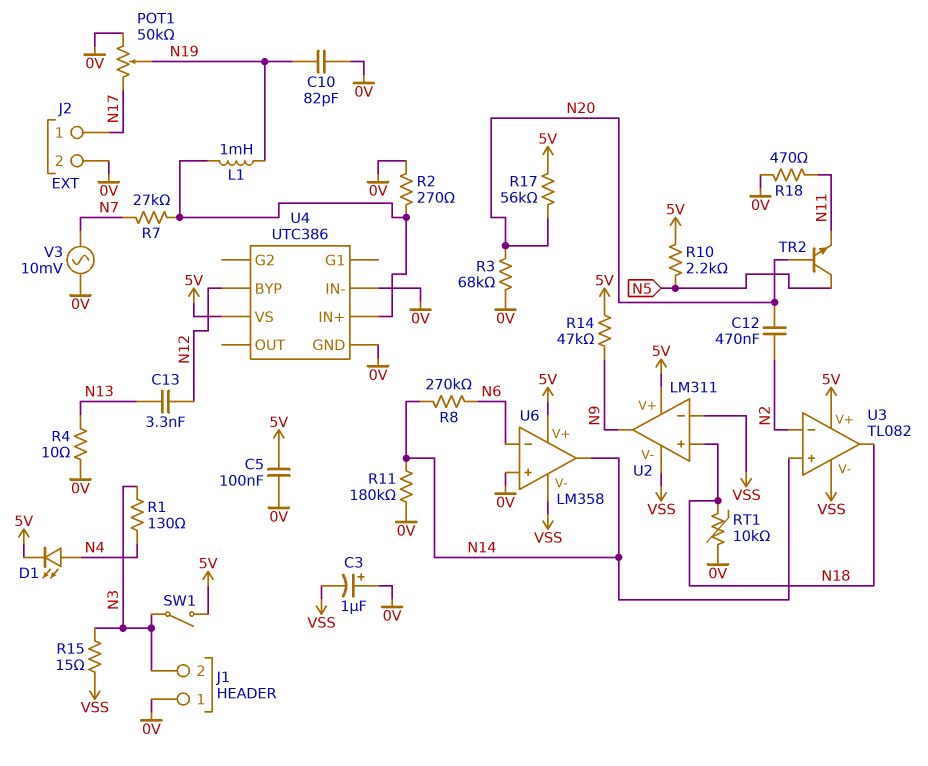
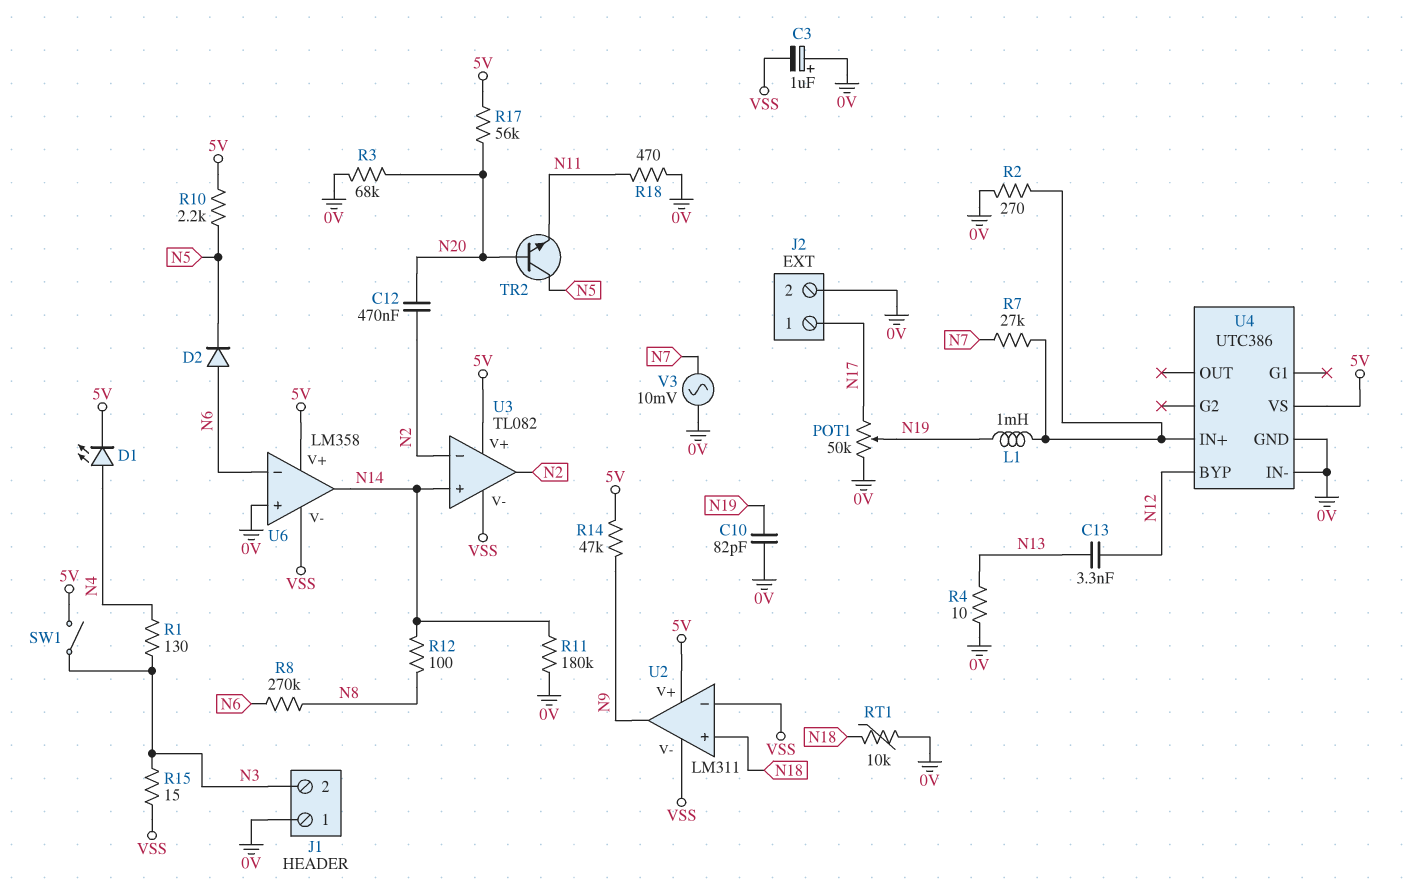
C5: 100nF (0V, 5V) -> none
D2: none -> diode (A N6, K N5)
R8: 270k (N6, N14) -> 270k (N6, N8)
R12: none -> 100 (N8, N14)
U3 pin out: N18 -> N2

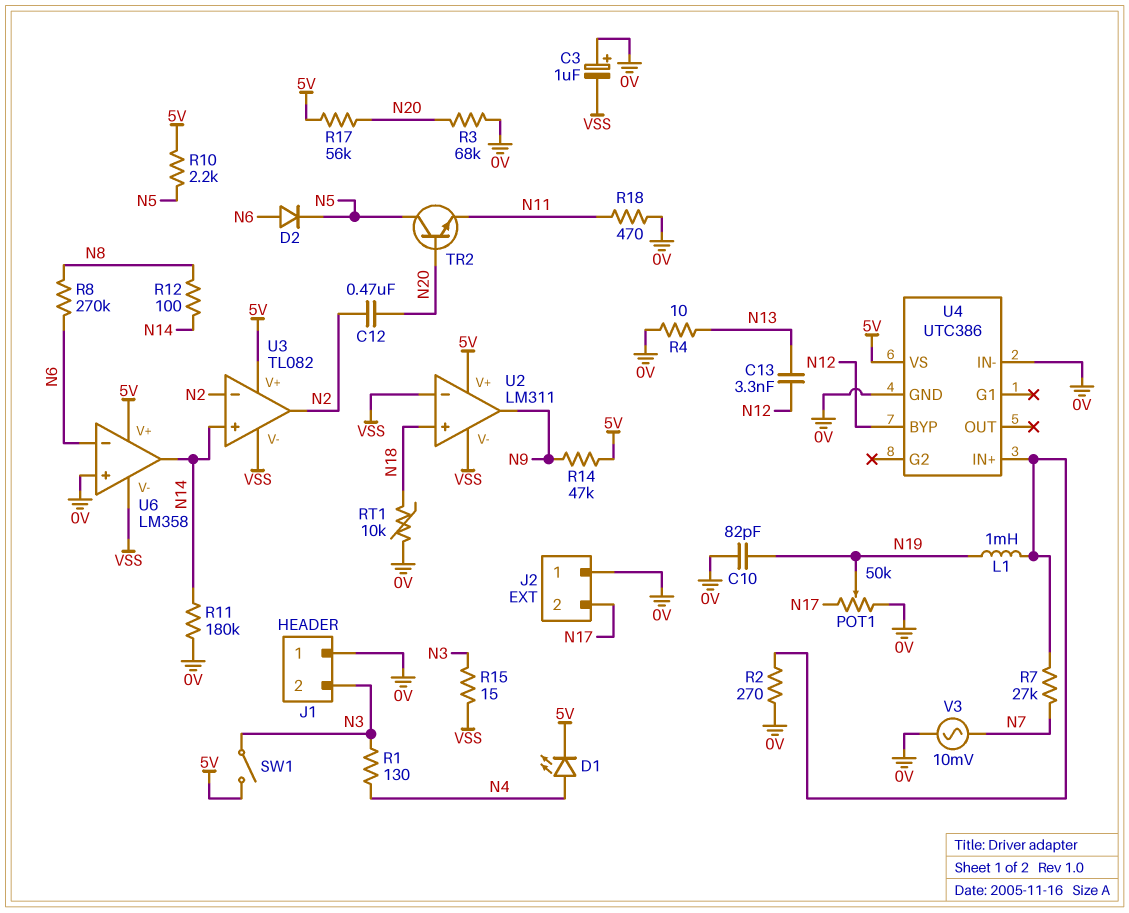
J2 pin 1: N17 -> 0V
J2 pin 2: 0V -> N17

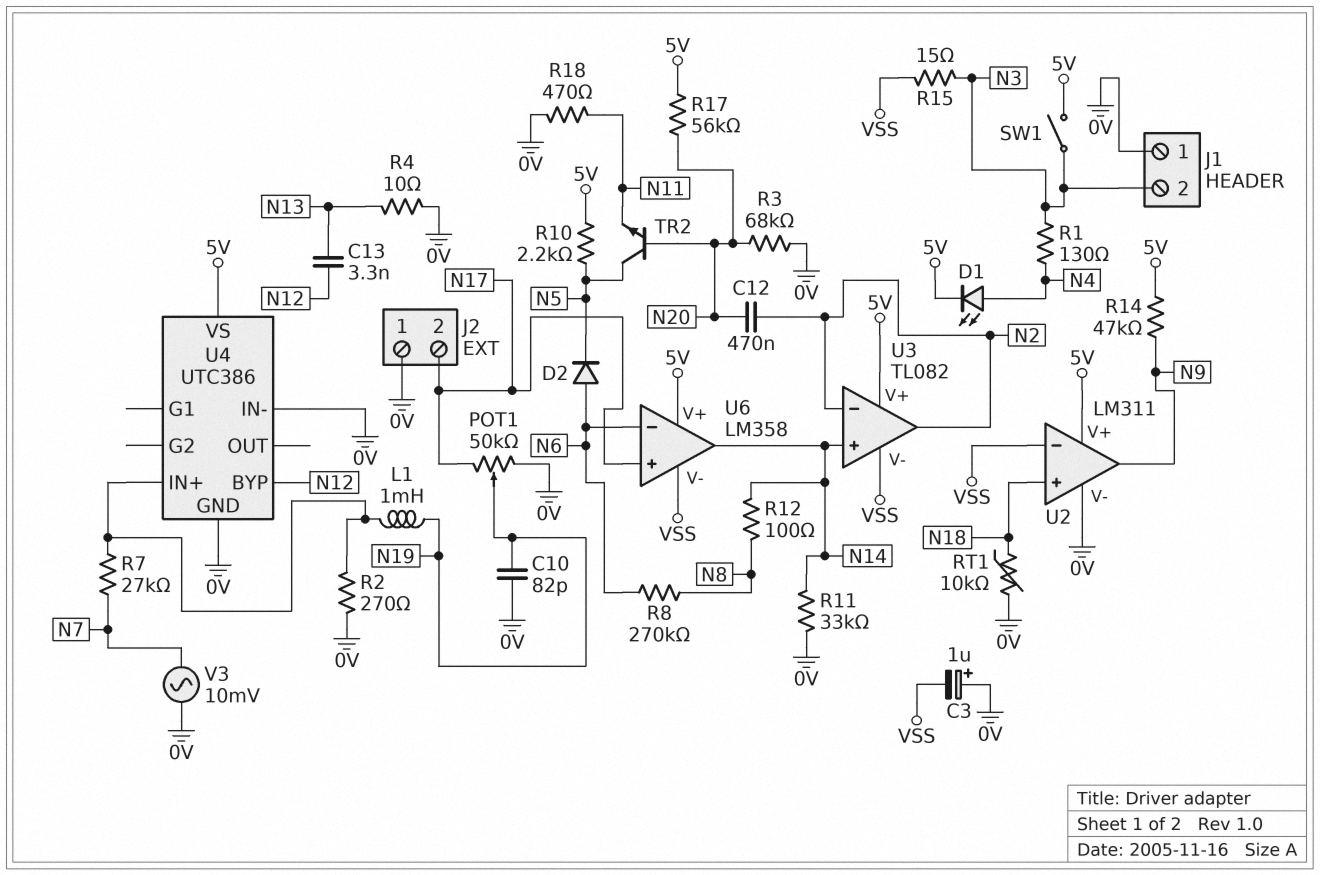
R11: 180k (0V, N14) -> 33k (0V, N14)
U2 pin V-: VSS -> 0V
U6 pin in+: 0V -> N17

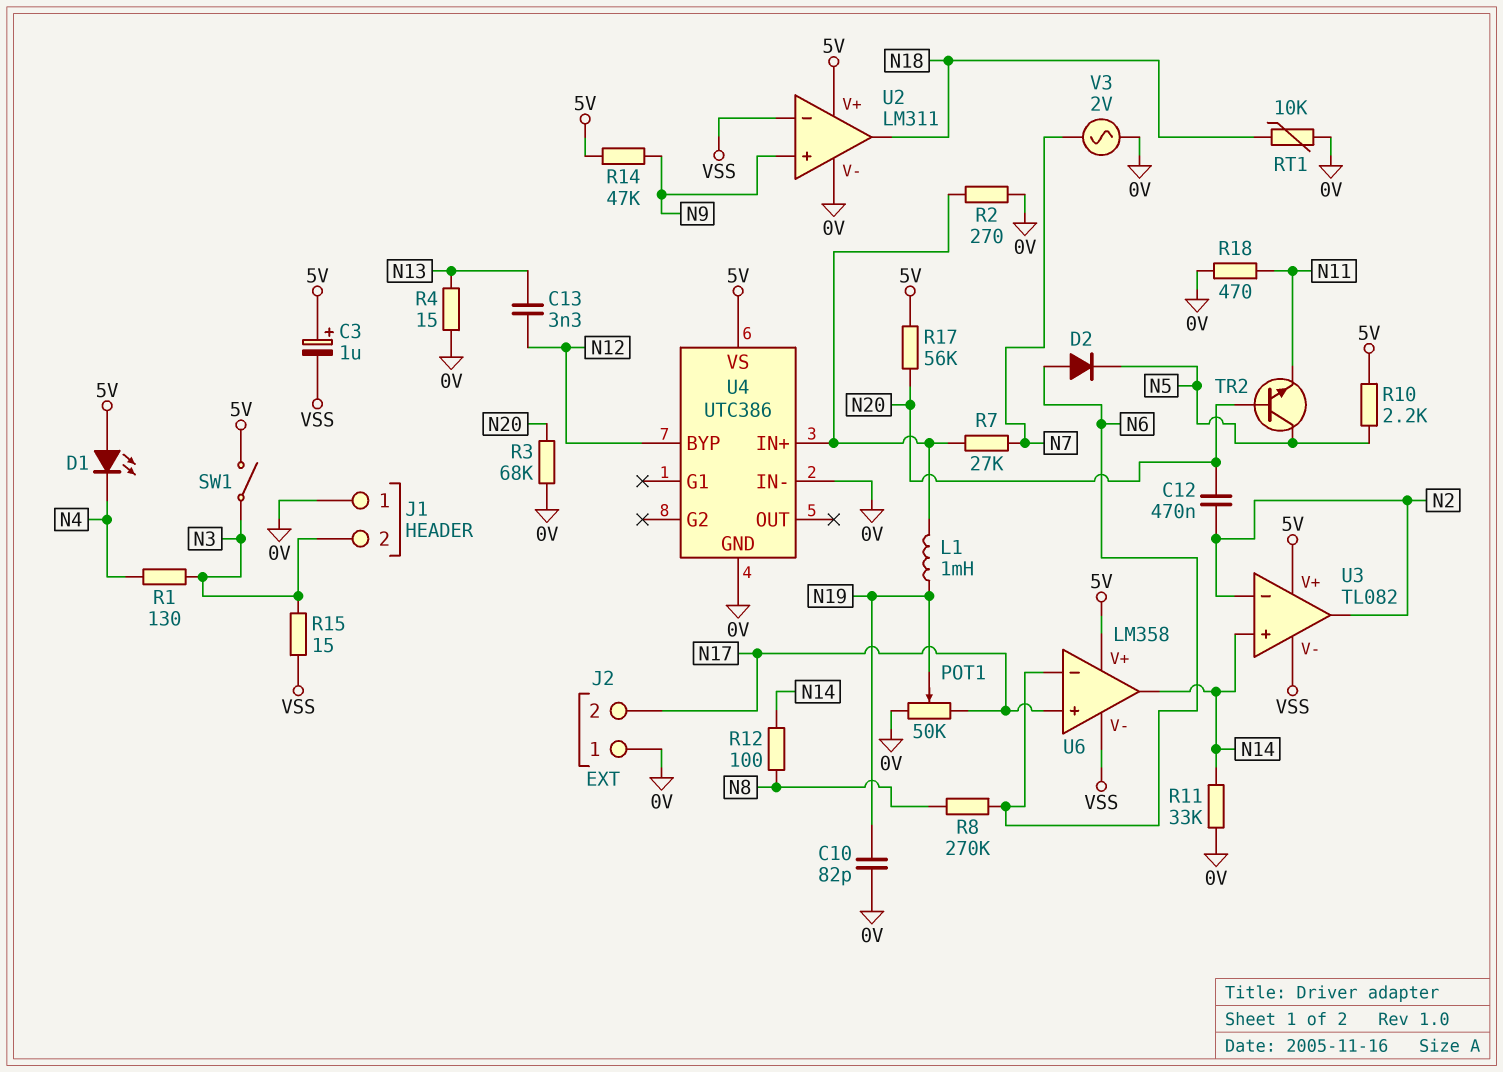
C3: 1uF (plus 0V, minus VSS) -> 1uF (plus 5V, minus VSS)
D1: LED (A N4, K 5V) -> LED (A 5V, K N4)
R4: 10 (0V, N13) -> 15 (0V, N13)
U2 pin in+: N18 -> N9
U2 pin out: N9 -> N18
V3: AC 10mV (0V, N7) -> AC 2V (0V, N7)

